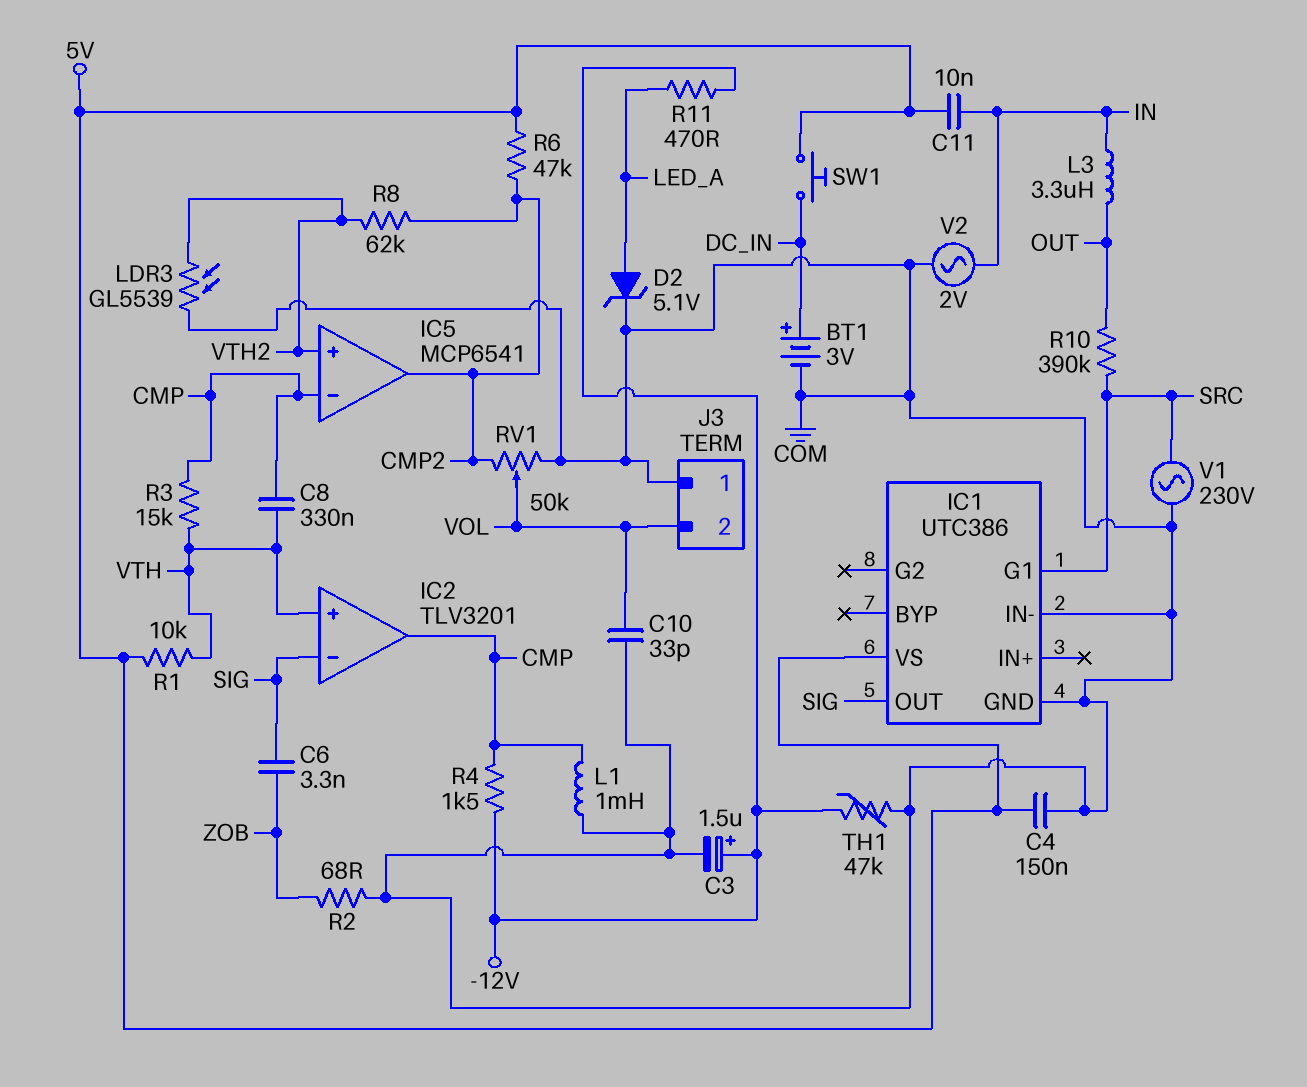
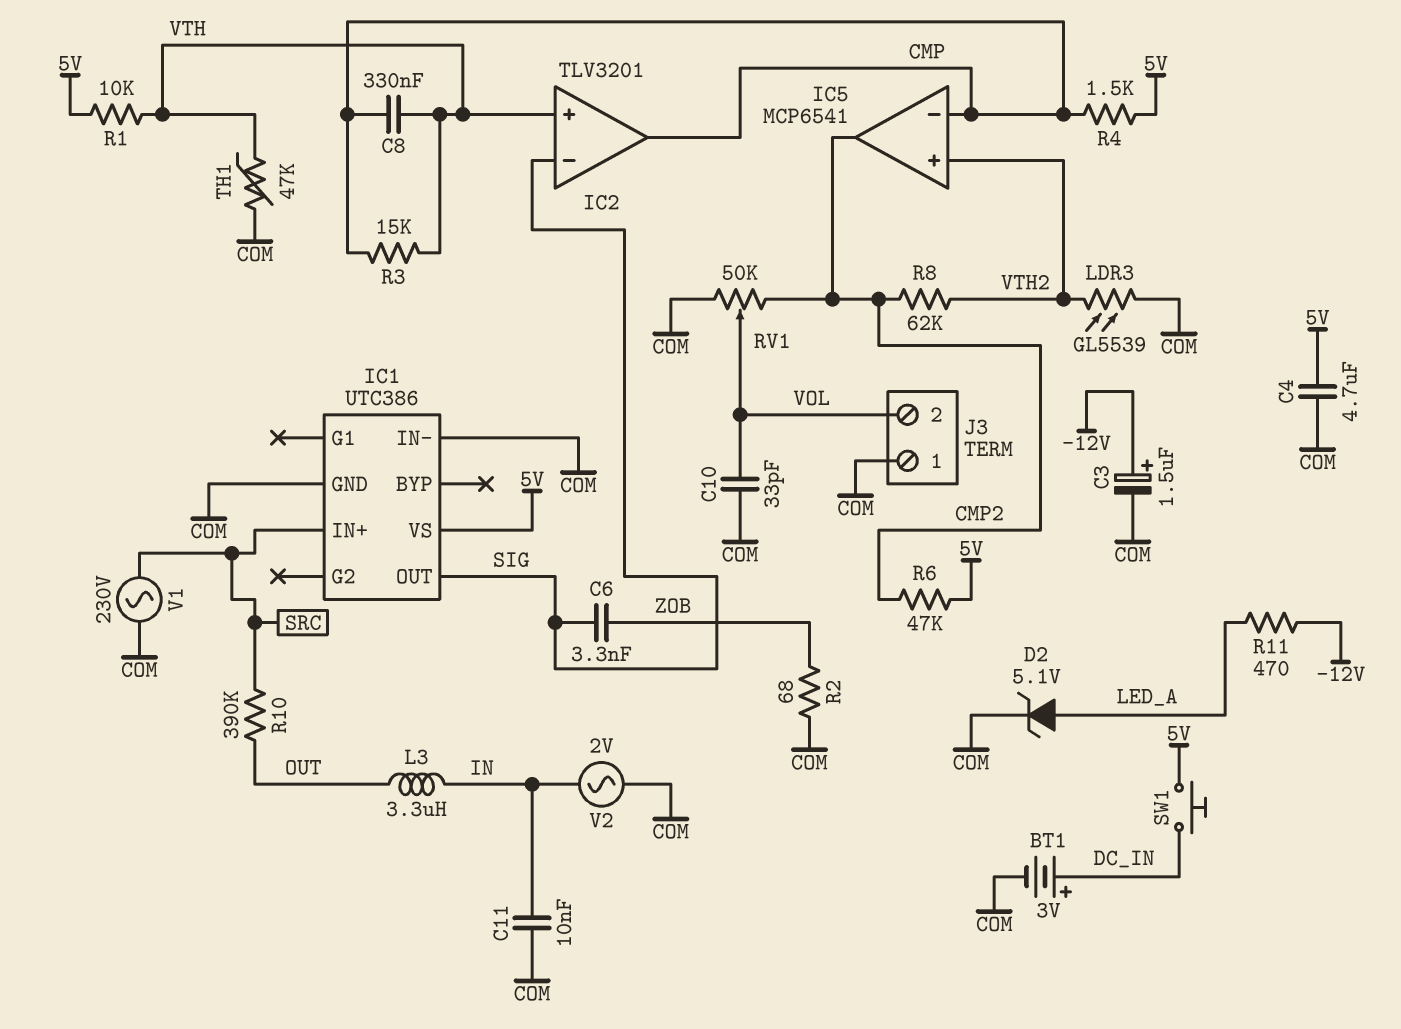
C4: 150nF (5V, COM) -> 4.7uF (5V, COM)
C11: 10nF (5V, IN) -> 10nF (COM, IN)
IC1 pin G1: SRC -> none
IC1 pin IN+: none -> SRC
L1: 1mH (CMP, COM) -> none
R4: 1.5k (-12V, CMP) -> 1.5k (5V, CMP)
TH1: 47k (-12V, COM) -> 47k (COM, VTH)

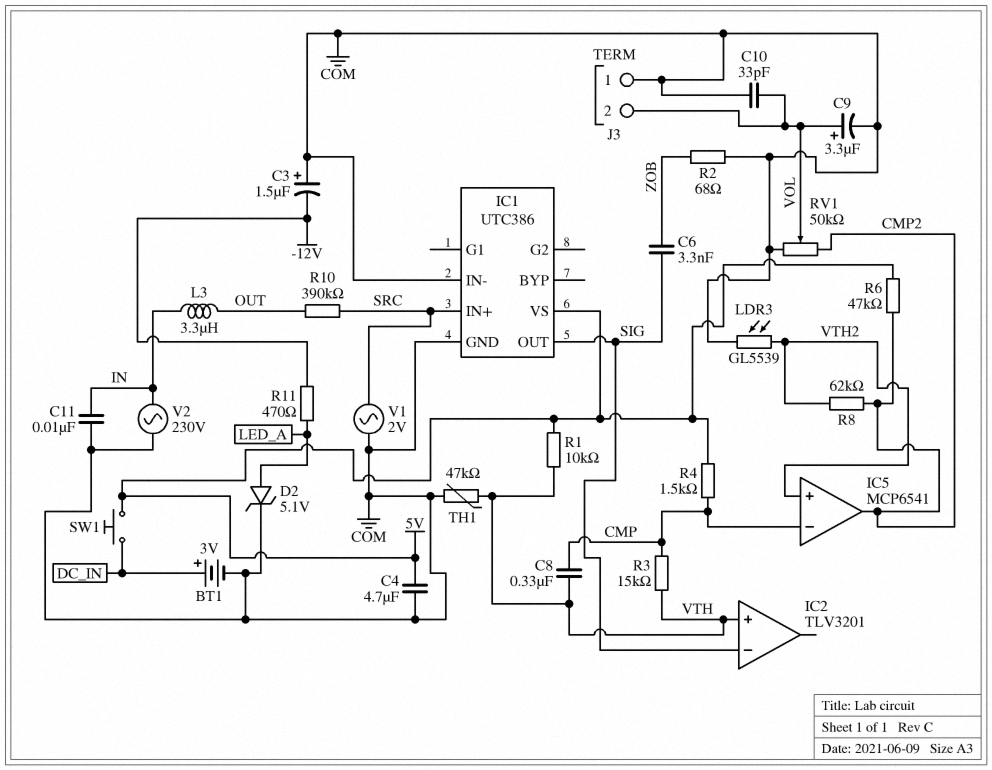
C3: 1.5uF (plus -12V, minus COM) -> 1.5uF (plus COM, minus -12V)
C9: none -> 3.3uF (plus VOL, minus COM)
IC2 pin out: CMP -> none
V1: AC 230V (COM, SRC) -> AC 2V (COM, SRC)
V2: AC 2V (COM, IN) -> AC 230V (COM, IN)

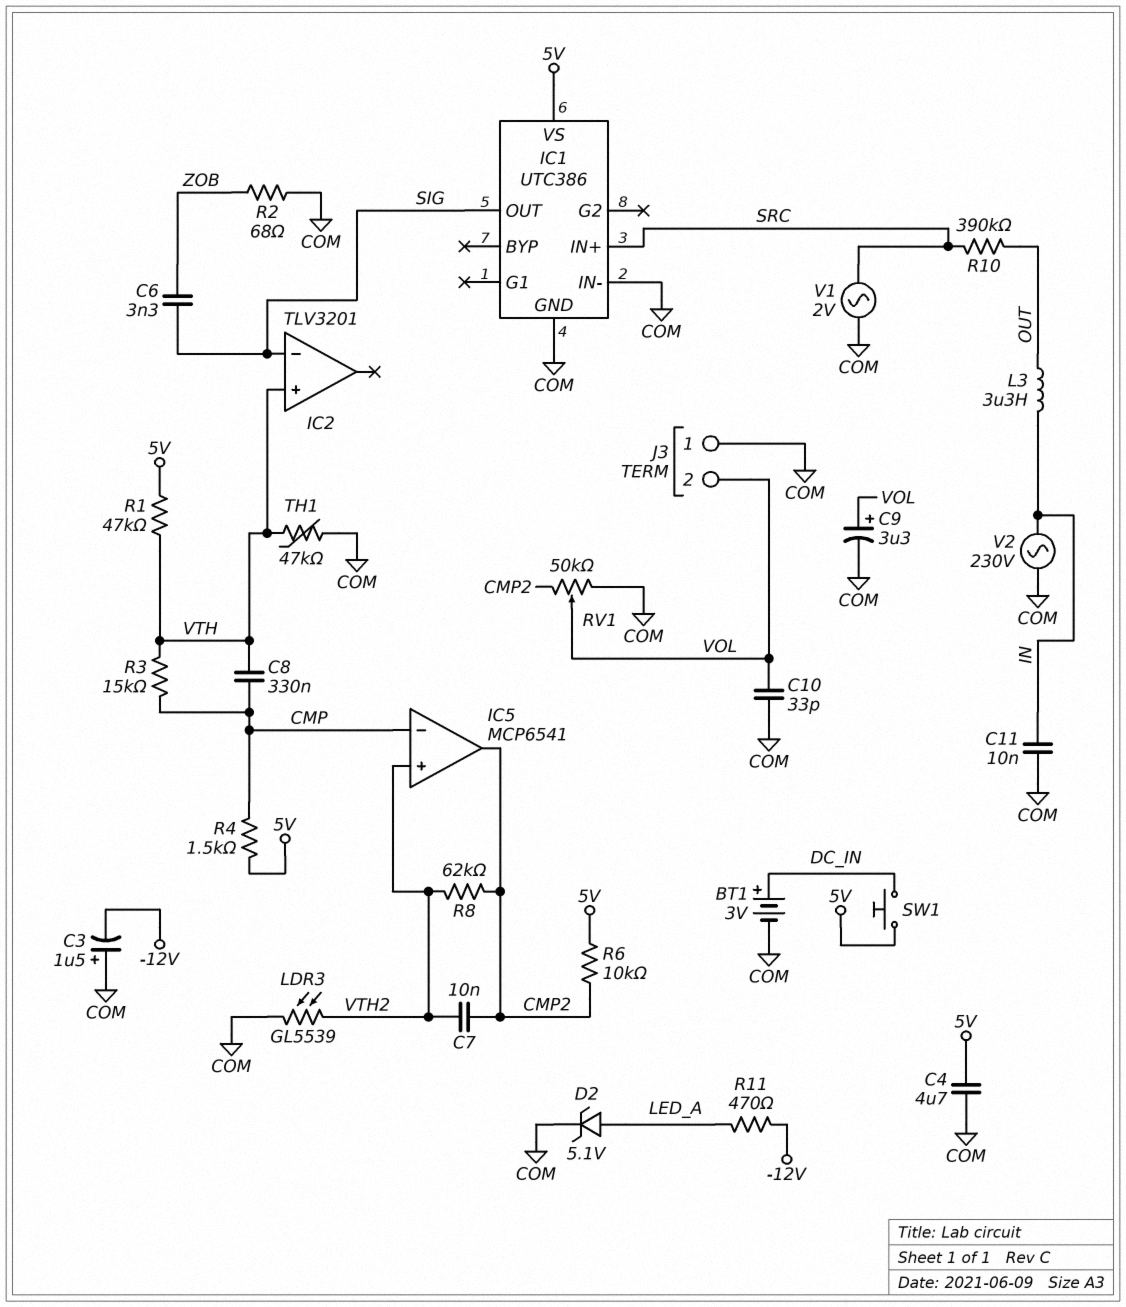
C7: none -> 10nF (CMP2, VTH2)
R1: 10k (5V, VTH) -> 47k (5V, VTH)
R6: 47k (5V, CMP2) -> 10k (5V, CMP2)

